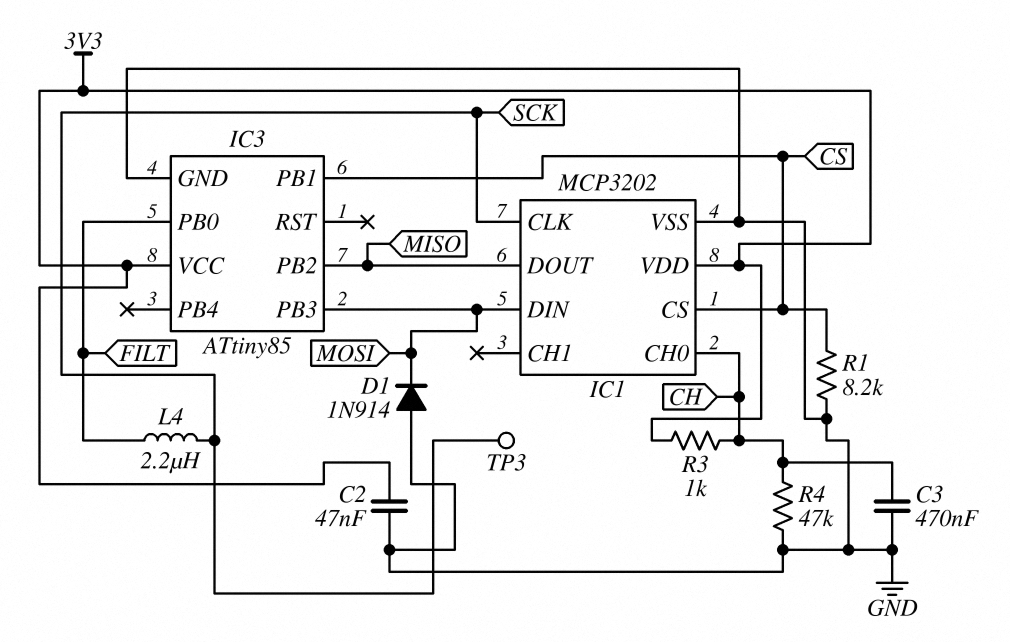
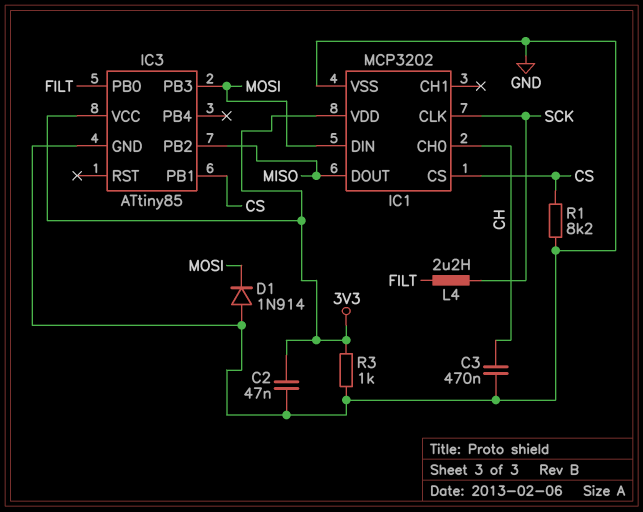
R3: 1k (3V3, CH) -> 1k (3V3, GND)
R4: 47k (CH, GND) -> none
TP3: test point (SCK) -> none

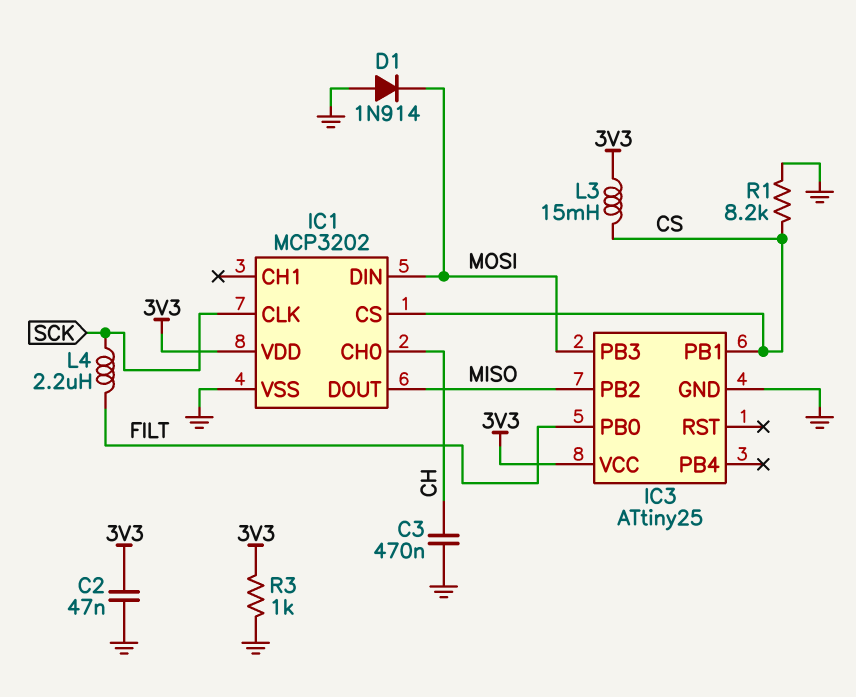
IC3: ATtiny85 -> ATtiny25
L3: none -> 15mH (3V3, CS)

